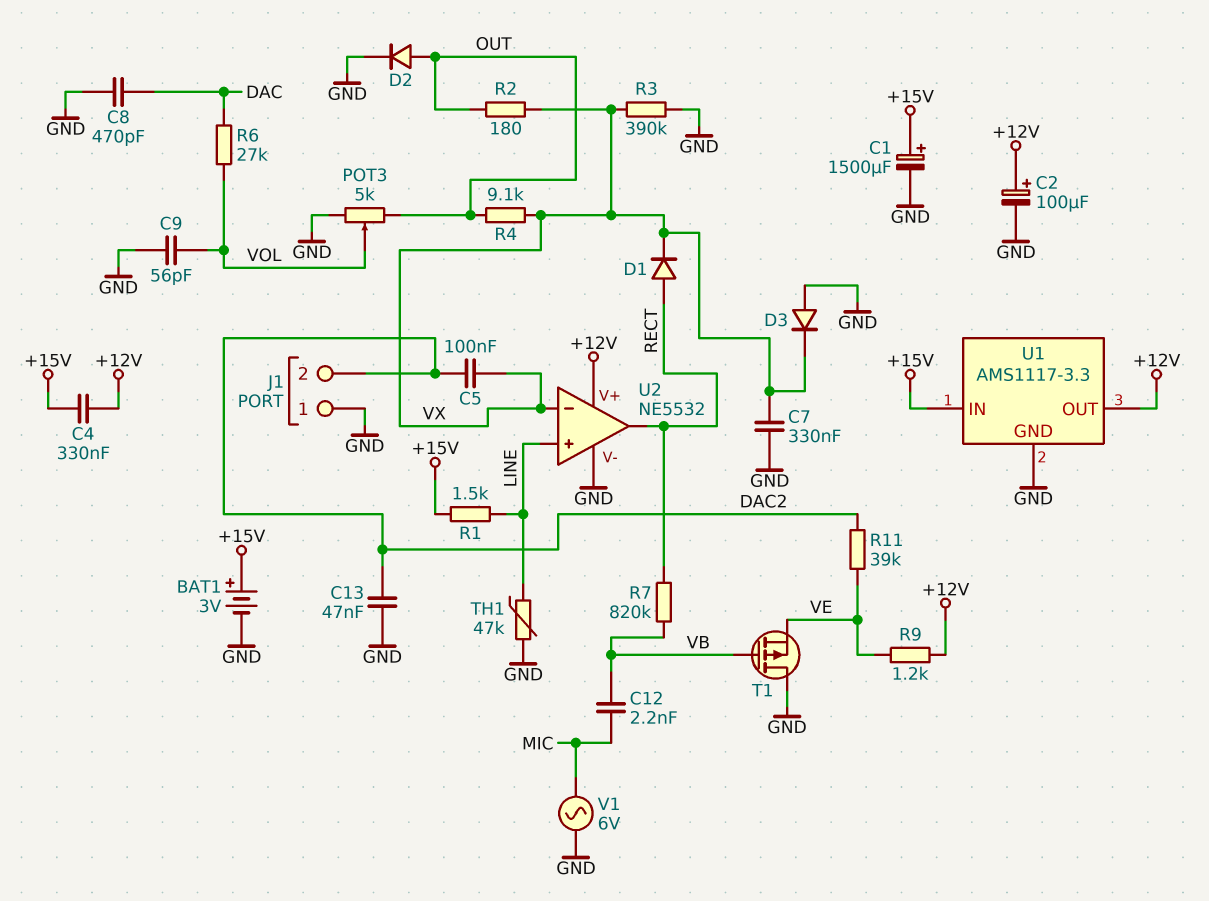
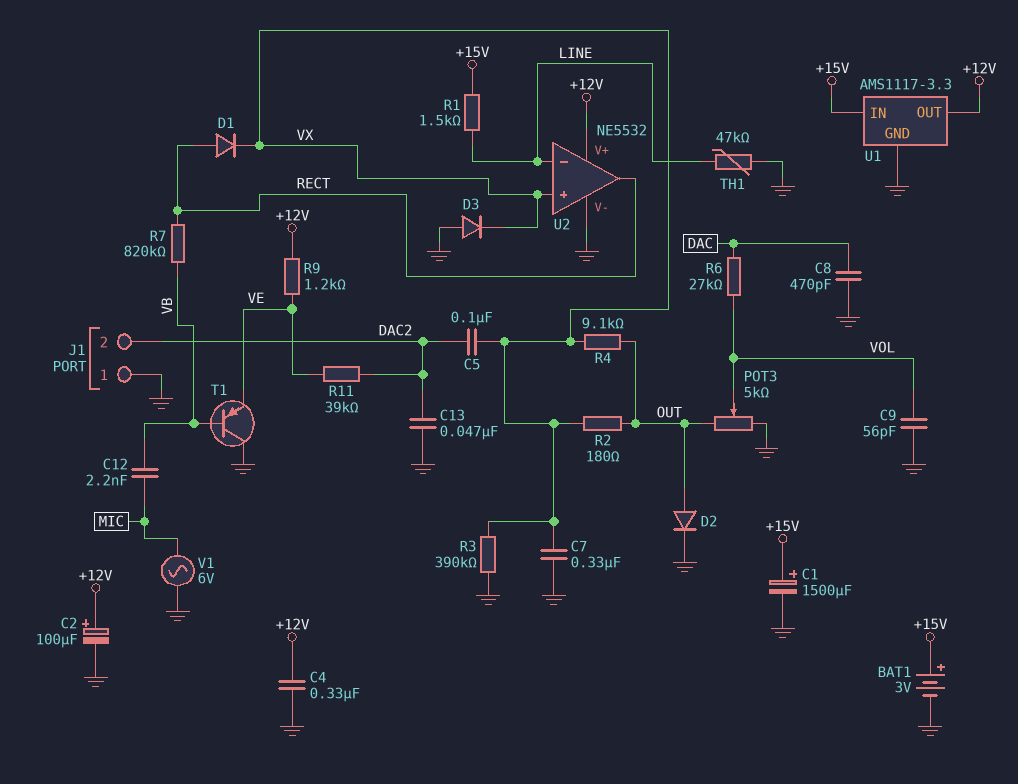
C4: 330nF (+12V, +15V) -> 330nF (+12V, GND)
T1: PMOS (G VB, D GND, S VE) -> PNP (B VB, C GND, E VE)
U2 pin in+: LINE -> VX
U2 pin in-: VX -> LINE

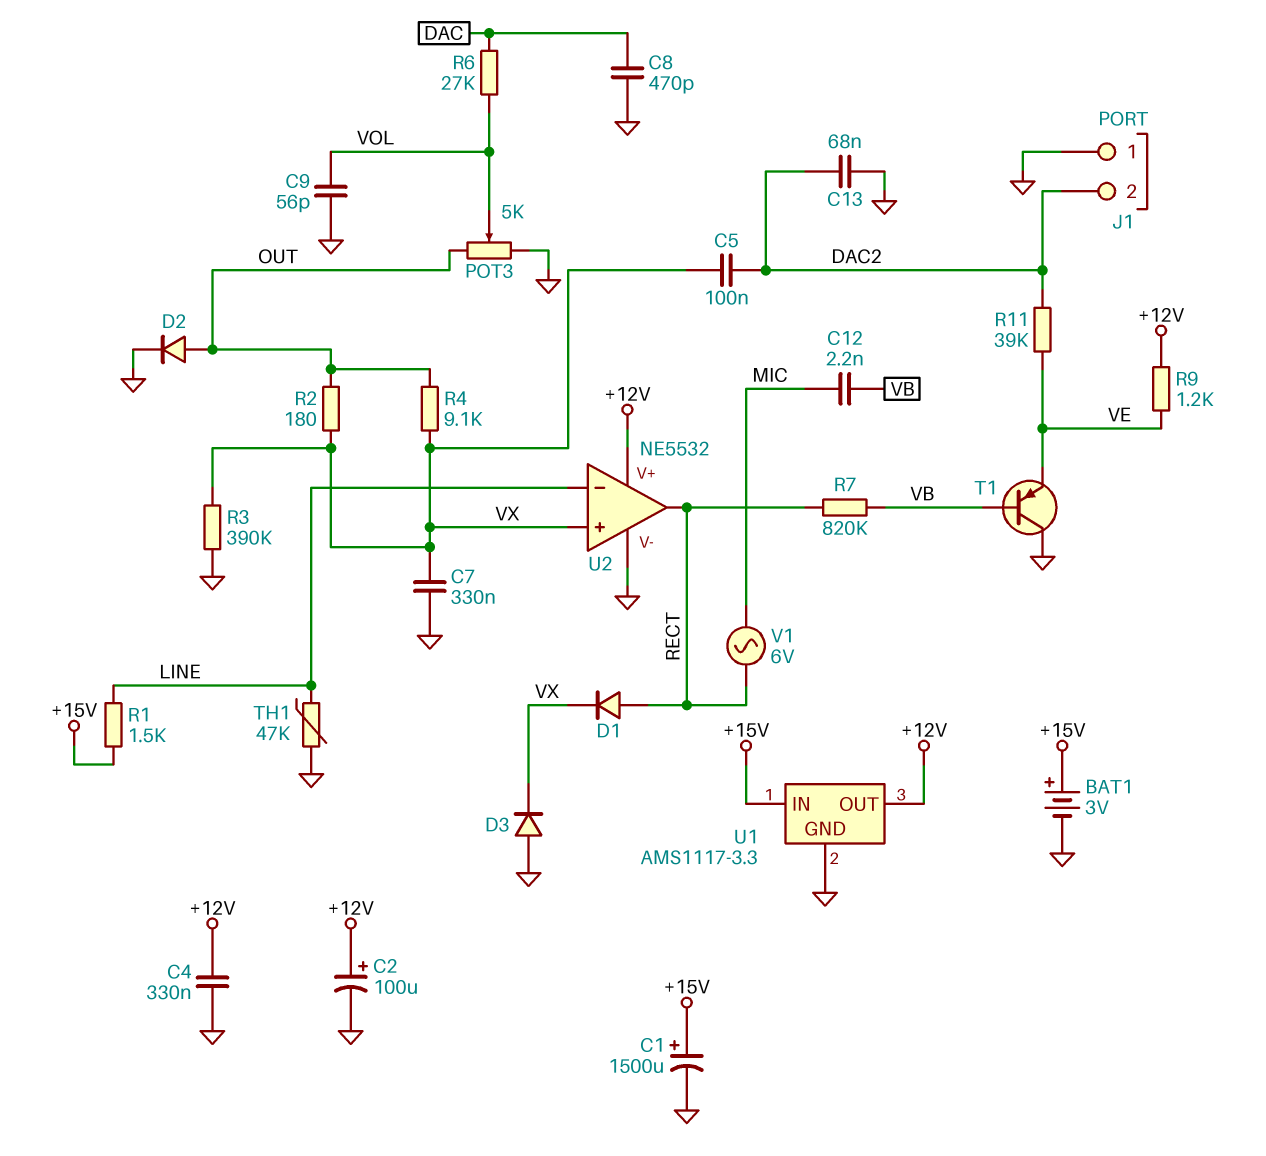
C13: 47nF (DAC2, GND) -> 68nF (DAC2, GND)
V1: AC 6V (GND, MIC) -> AC 6V (MIC, RECT)

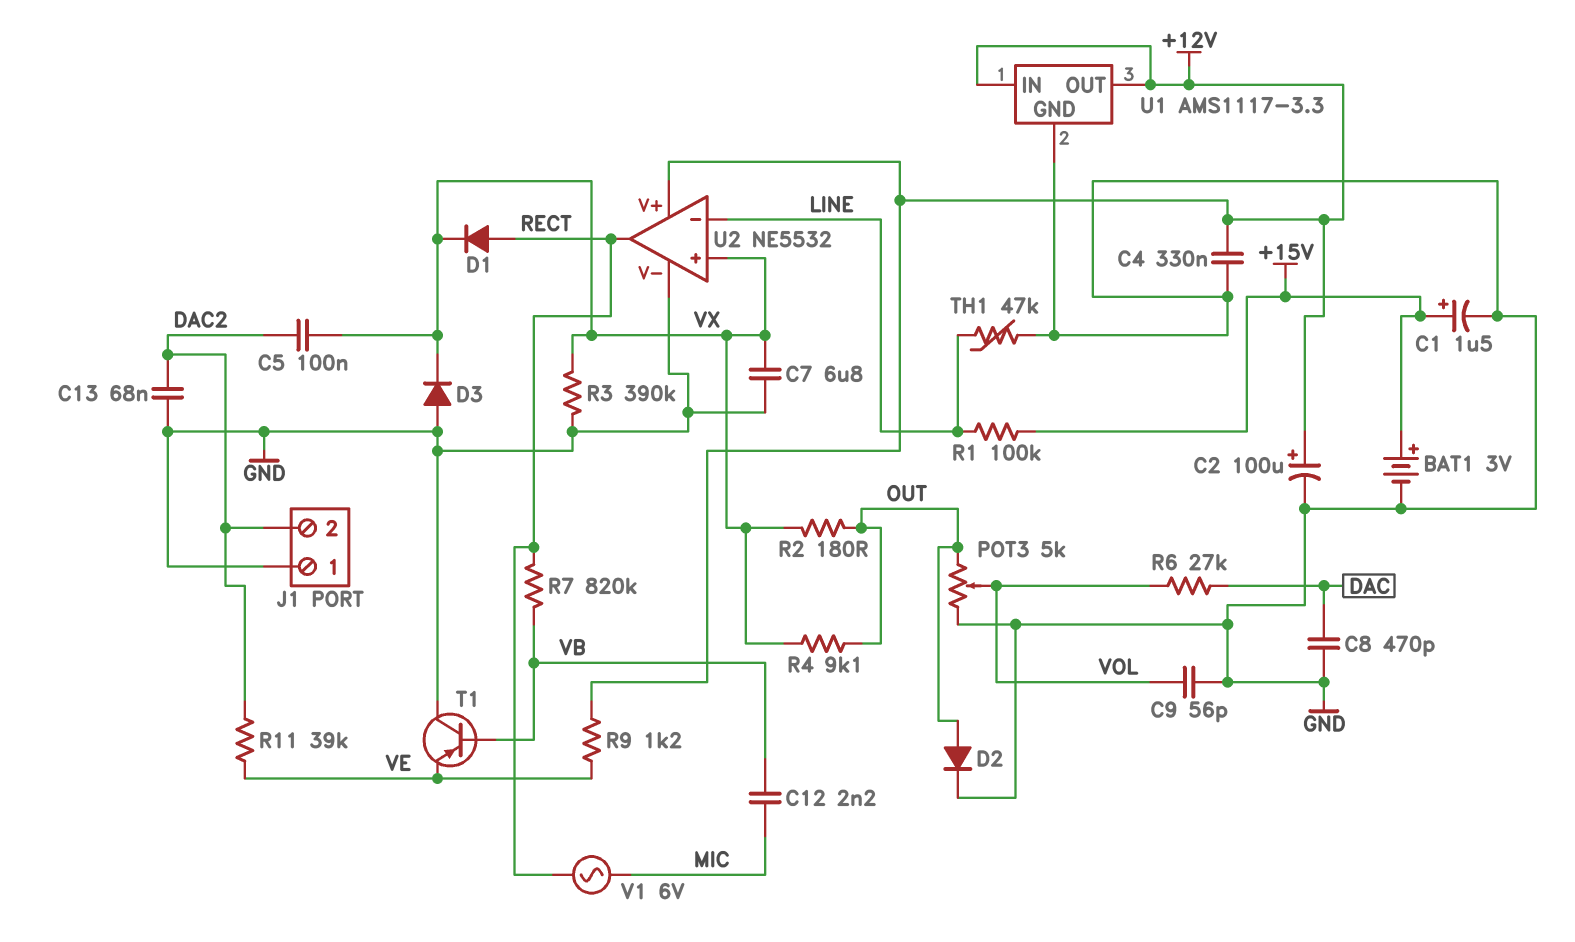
C1: 1500uF (plus +15V, minus GND) -> 1.5uF (plus +15V, minus GND)
C7: 330nF (GND, VX) -> 6.8uF (GND, VX)
R1: 1.5k (+15V, LINE) -> 100k (+15V, LINE)
U1 pin IN: +15V -> +12V

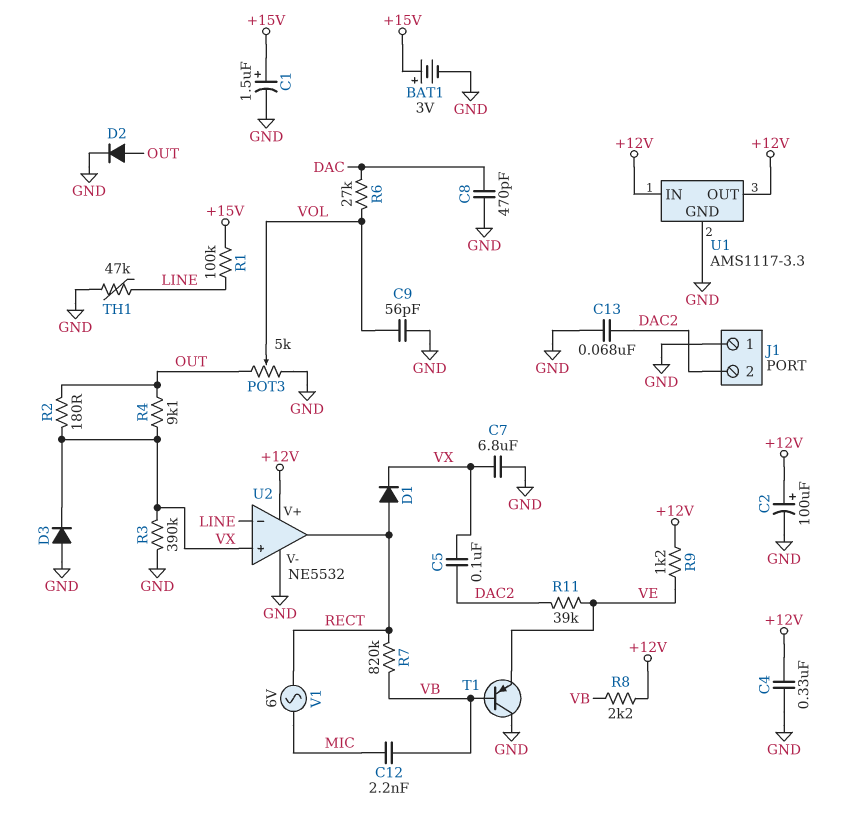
R8: none -> 2.2k (+12V, VB)

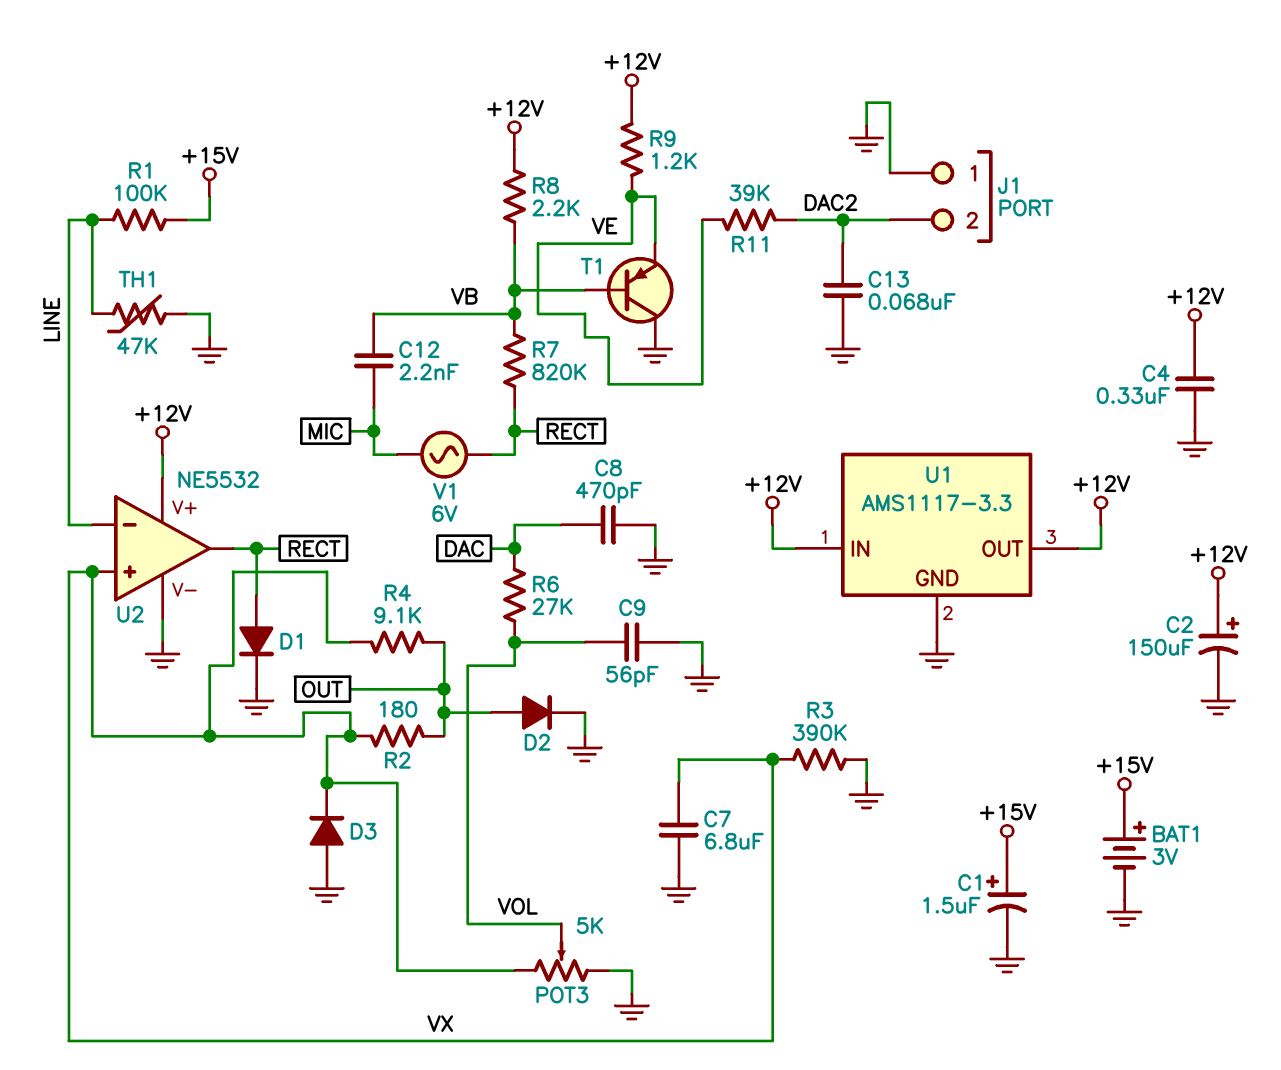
C2: 100uF (plus +12V, minus GND) -> 150uF (plus +12V, minus GND)
C5: 100nF (DAC2, VX) -> none
D1: diode (A RECT, K VX) -> diode (A RECT, K GND)
POT3: 5k (GND, OUT, wiper VOL) -> 5k (GND, VX, wiper VOL)

